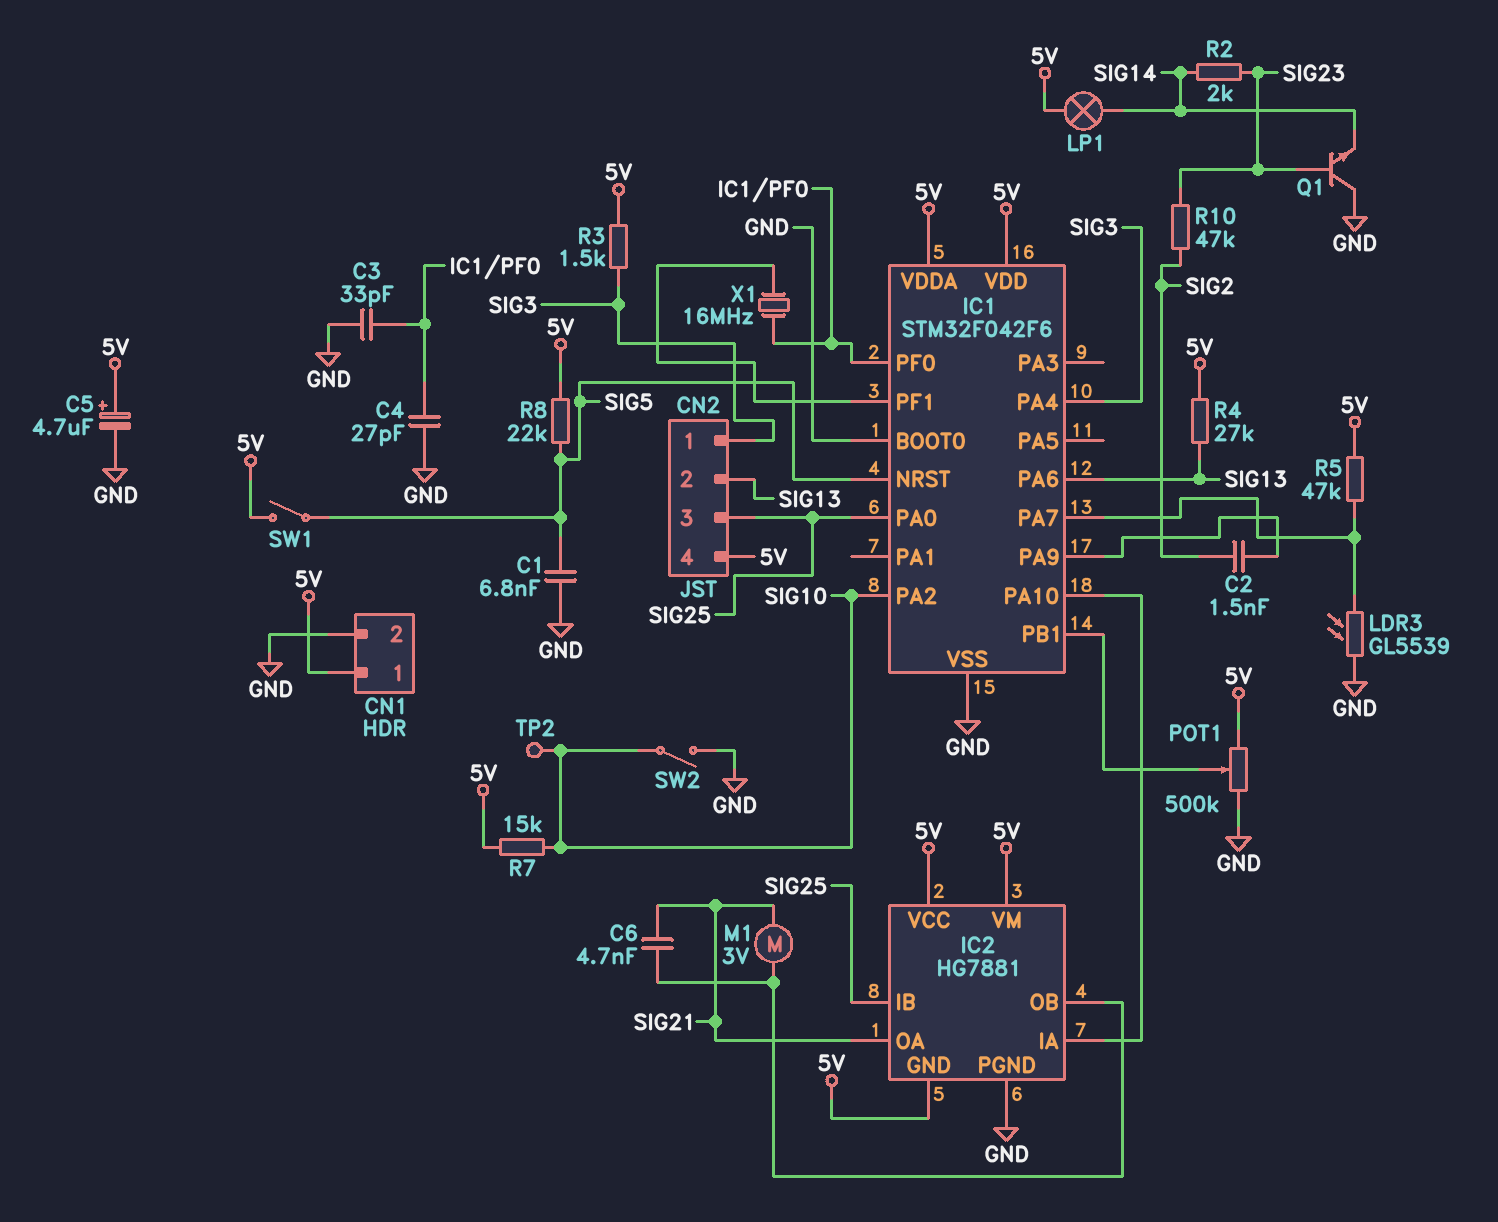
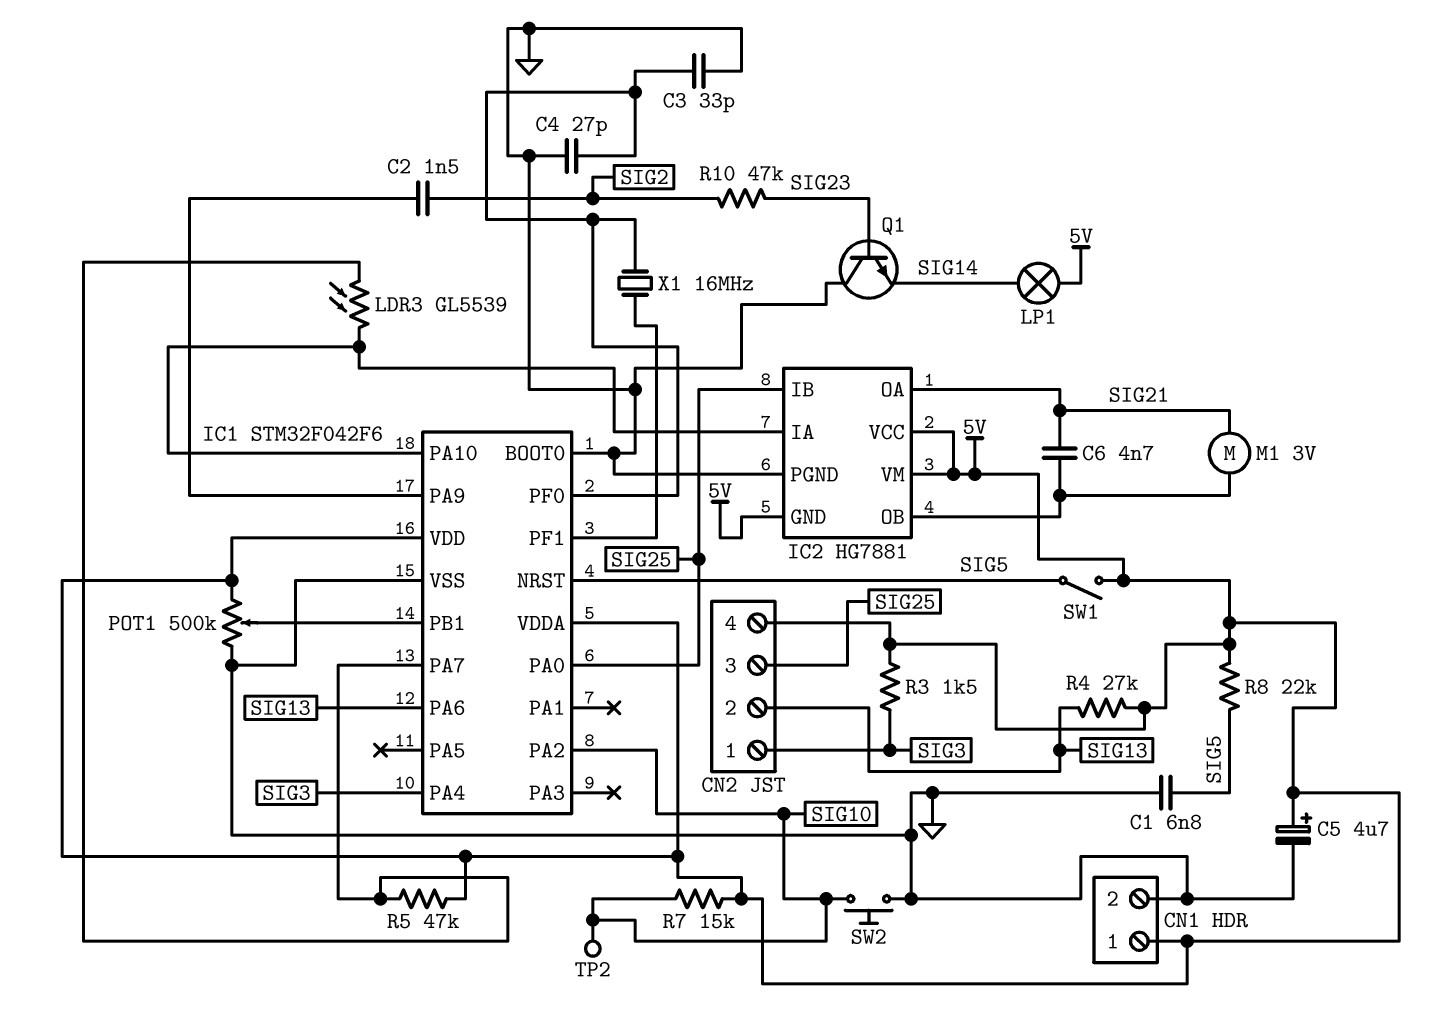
LDR3: GL5539 (GND, IC1/PA7) -> GL5539 (IC1/PA7, IC1/PA10)
R2: 2k (SIG14, SIG23) -> none
SW2: switch (GND, SIG10) -> button (GND, SIG10)

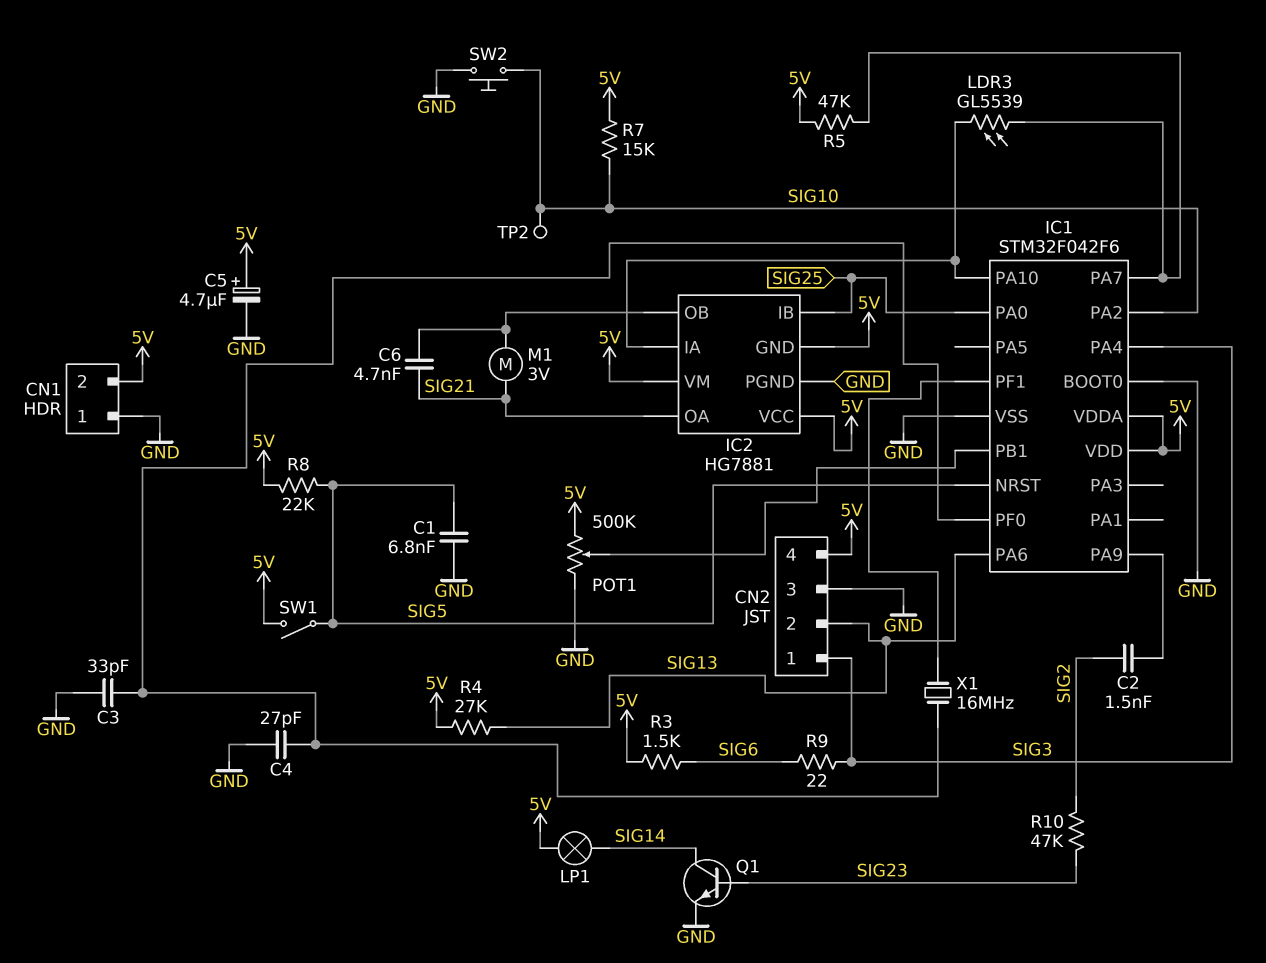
CN1 pin 1: 5V -> GND
CN1 pin 2: GND -> 5V
CN2 pin 3: SIG25 -> GND
Q1: NPN (B SIG23, C GND, E SIG14) -> NPN (B SIG23, C SIG14, E GND)
R3: 1.5k (5V, SIG3) -> 1.5k (5V, SIG6)
R9: none -> 22 (SIG3, SIG6)

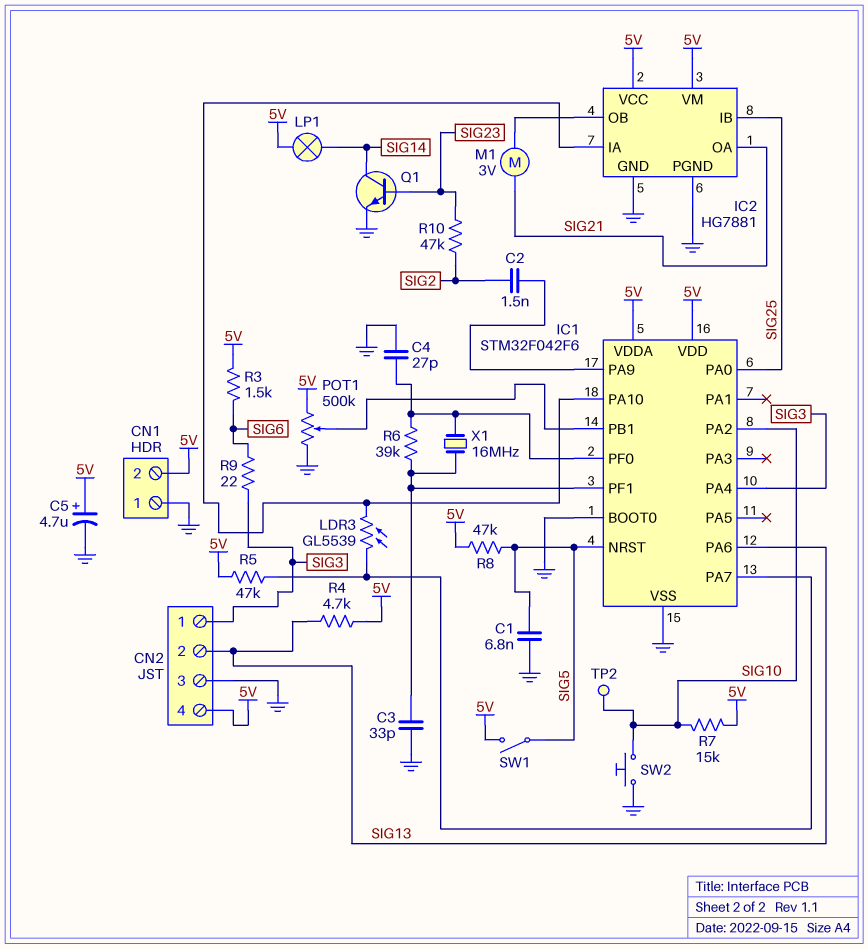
C3: 33pF (GND, IC1/PF0) -> 33pF (GND, IC1/PF1)
C6: 4.7nF (IC2/OB, SIG21) -> none
IC2 pin GND: 5V -> GND
R4: 27k (5V, SIG13) -> 4.7k (5V, SIG13)
R6: none -> 39k (IC1/PF0, IC1/PF1)
R8: 22k (5V, SIG5) -> 47k (5V, SIG5)

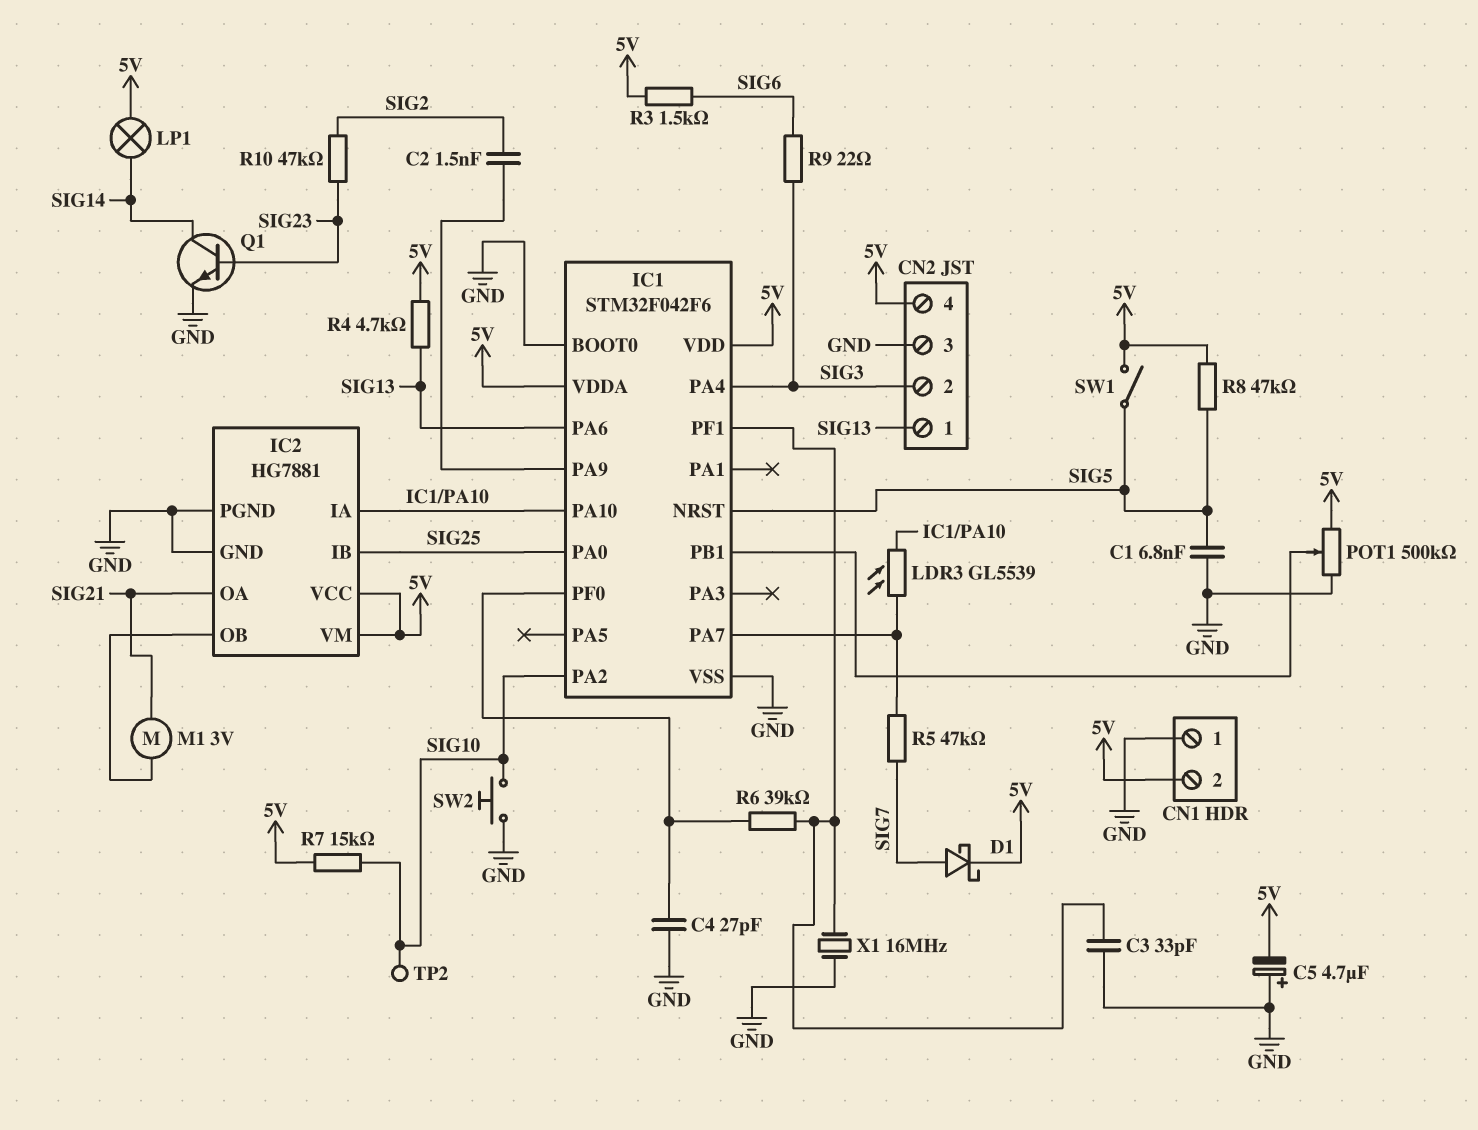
C5: 4.7uF (plus 5V, minus GND) -> 4.7uF (plus GND, minus 5V)
CN2 pin 1: SIG3 -> SIG13
CN2 pin 2: SIG13 -> SIG3
D1: none -> schottky (A SIG7, K 5V)
R5: 47k (5V, IC1/PA7) -> 47k (IC1/PA7, SIG7)
X1: 16MHz (IC1/PF0, IC1/PF1) -> 16MHz (GND, IC1/PF1)

